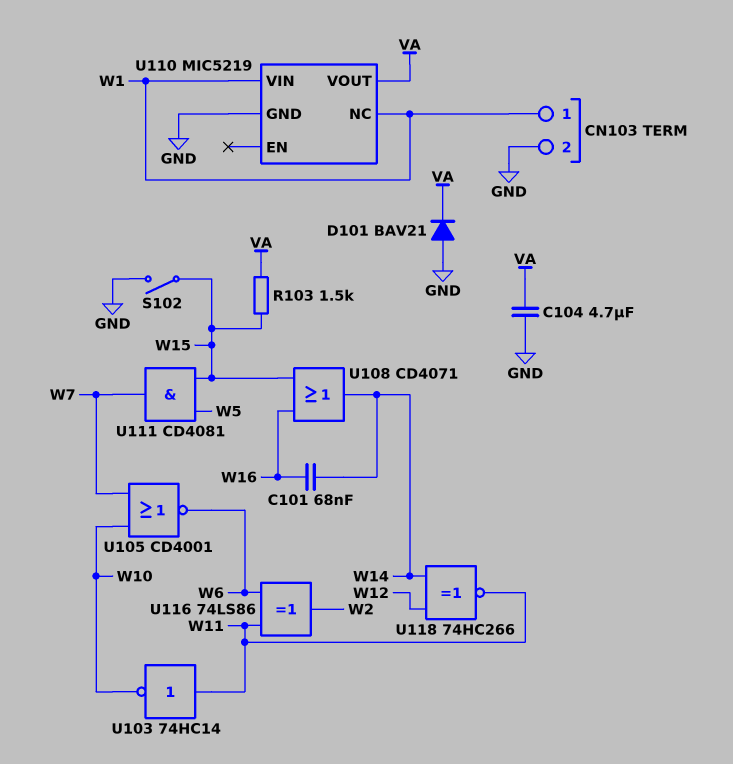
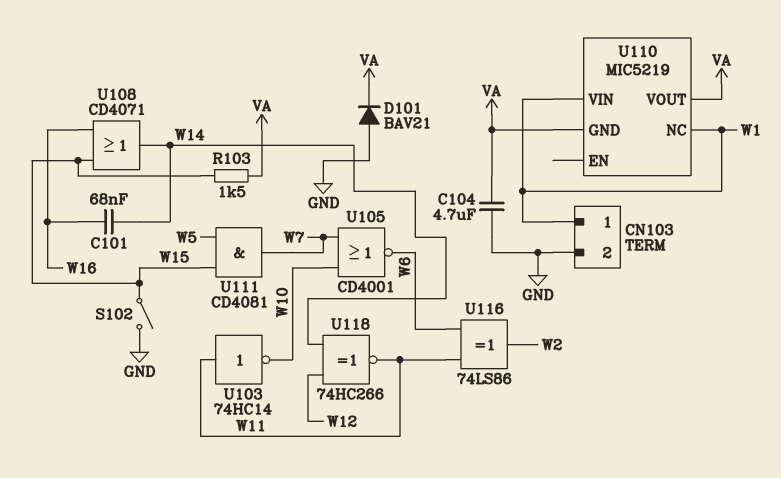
U110 pin GND: GND -> VA

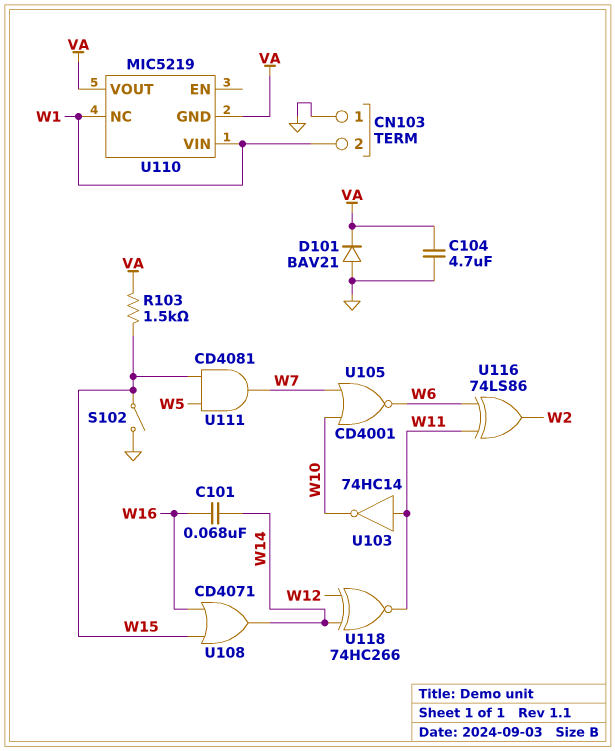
CN103 pin 1: W1 -> GND
CN103 pin 2: GND -> W1

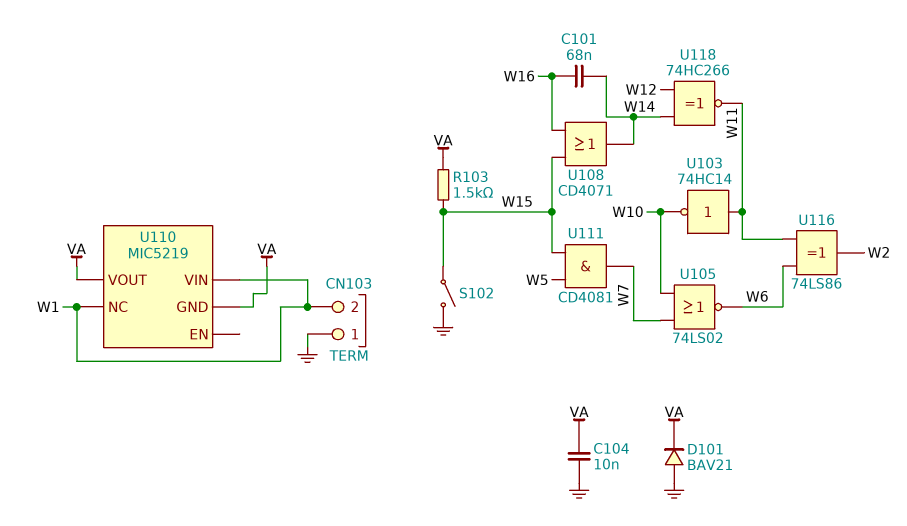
C104: 4.7uF (GND, VA) -> 10nF (GND, VA)
U105: NOR CD4001 (in W7, in W10, out W6) -> NOR 74LS02 (in W7, in W10, out W6)

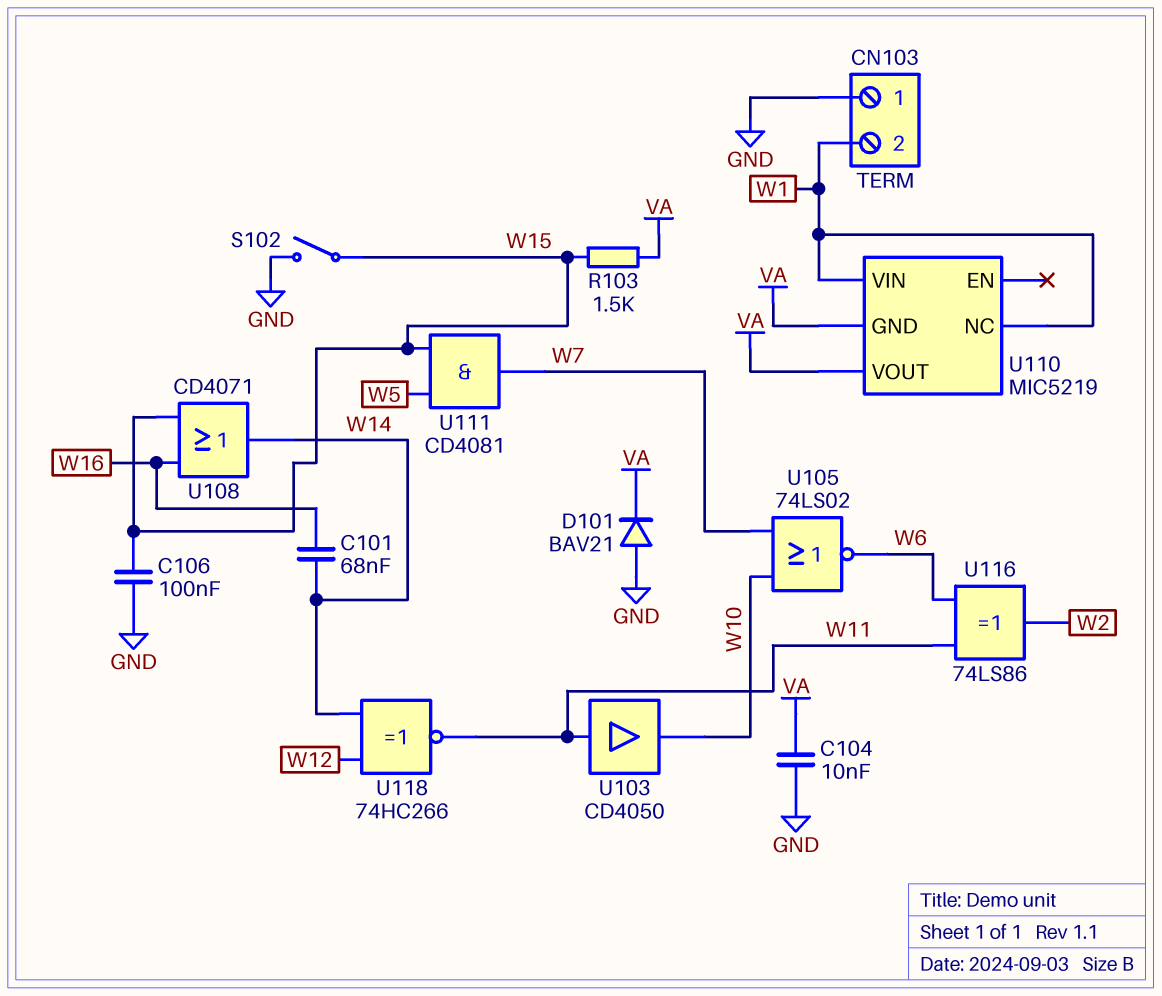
C106: none -> 100nF (GND, W15)
U103: NOT 74HC14 (in W11, out W10) -> buffer CD4050 (in W11, out W10)

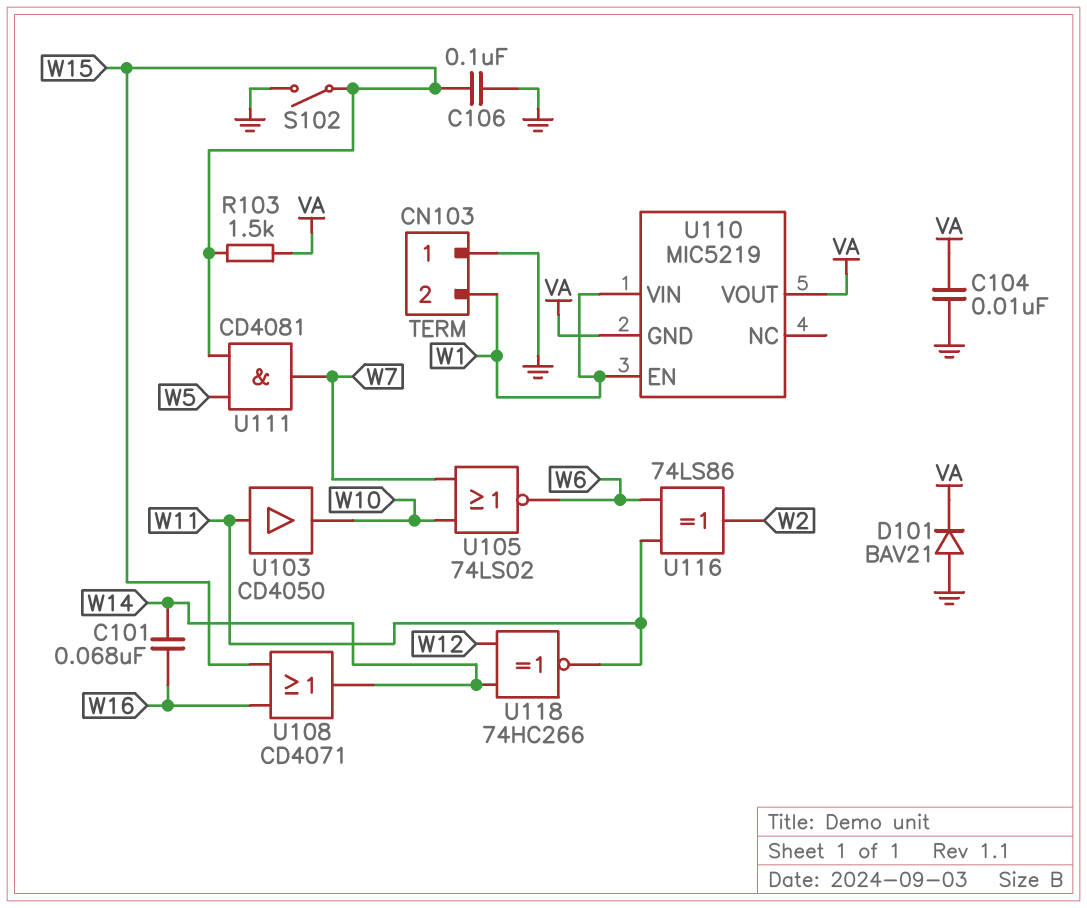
U110 pin EN: none -> W1
U110 pin NC: W1 -> none

